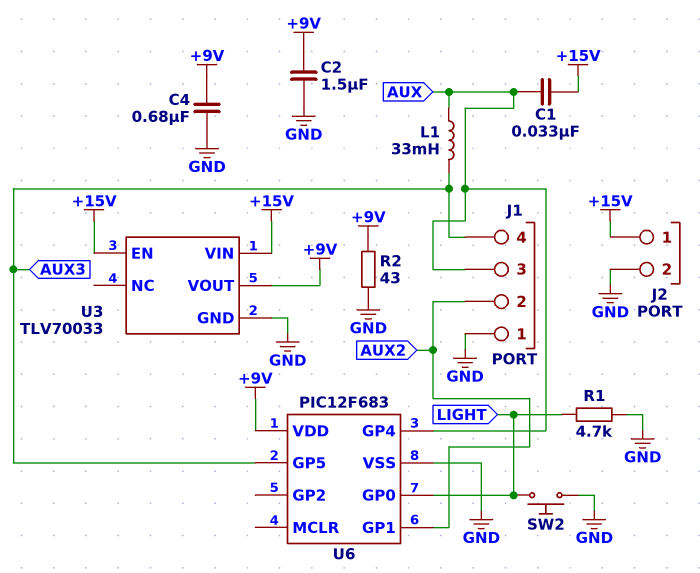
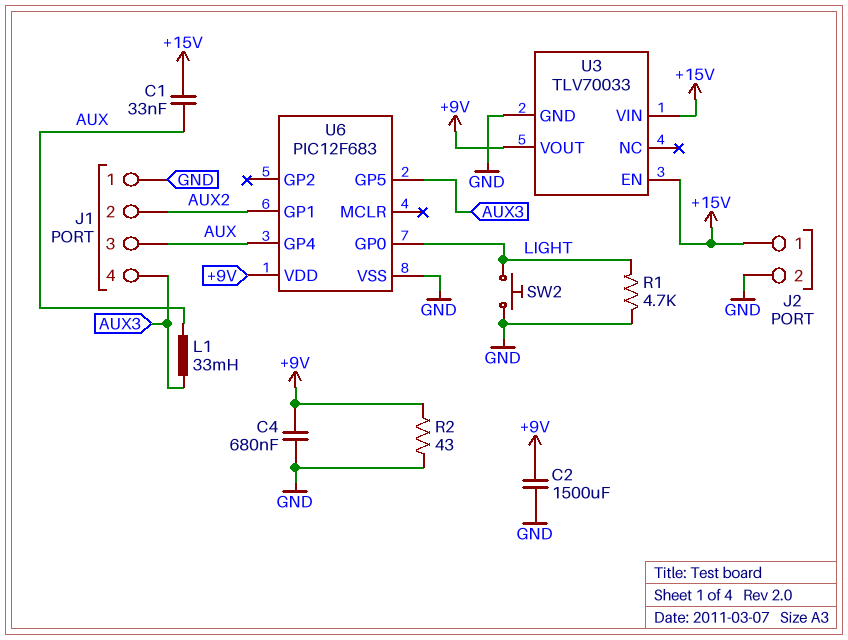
C2: 1.5uF (+9V, GND) -> 1500uF (+9V, GND)

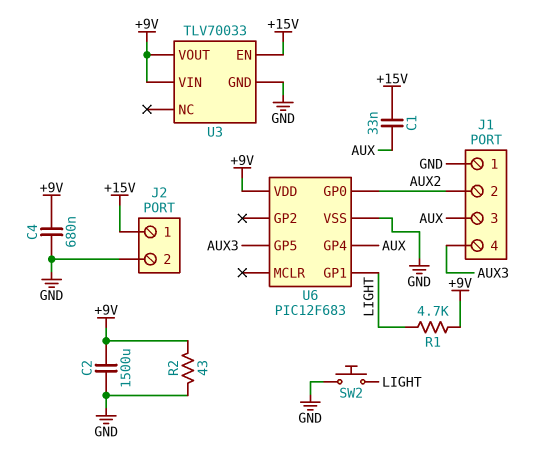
L1: 33mH (AUX, AUX3) -> none
R1: 4.7k (GND, LIGHT) -> 4.7k (+9V, LIGHT)
U3 pin VIN: +15V -> +9V
U6 pin GP0: LIGHT -> AUX2
U6 pin GP1: AUX2 -> LIGHT

